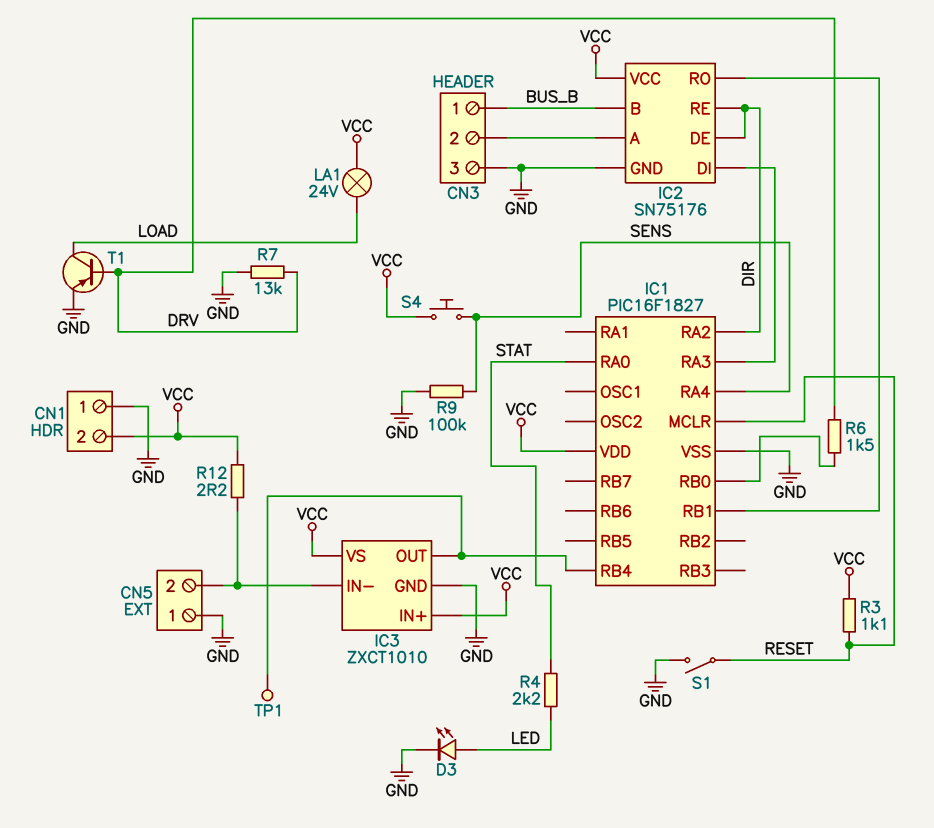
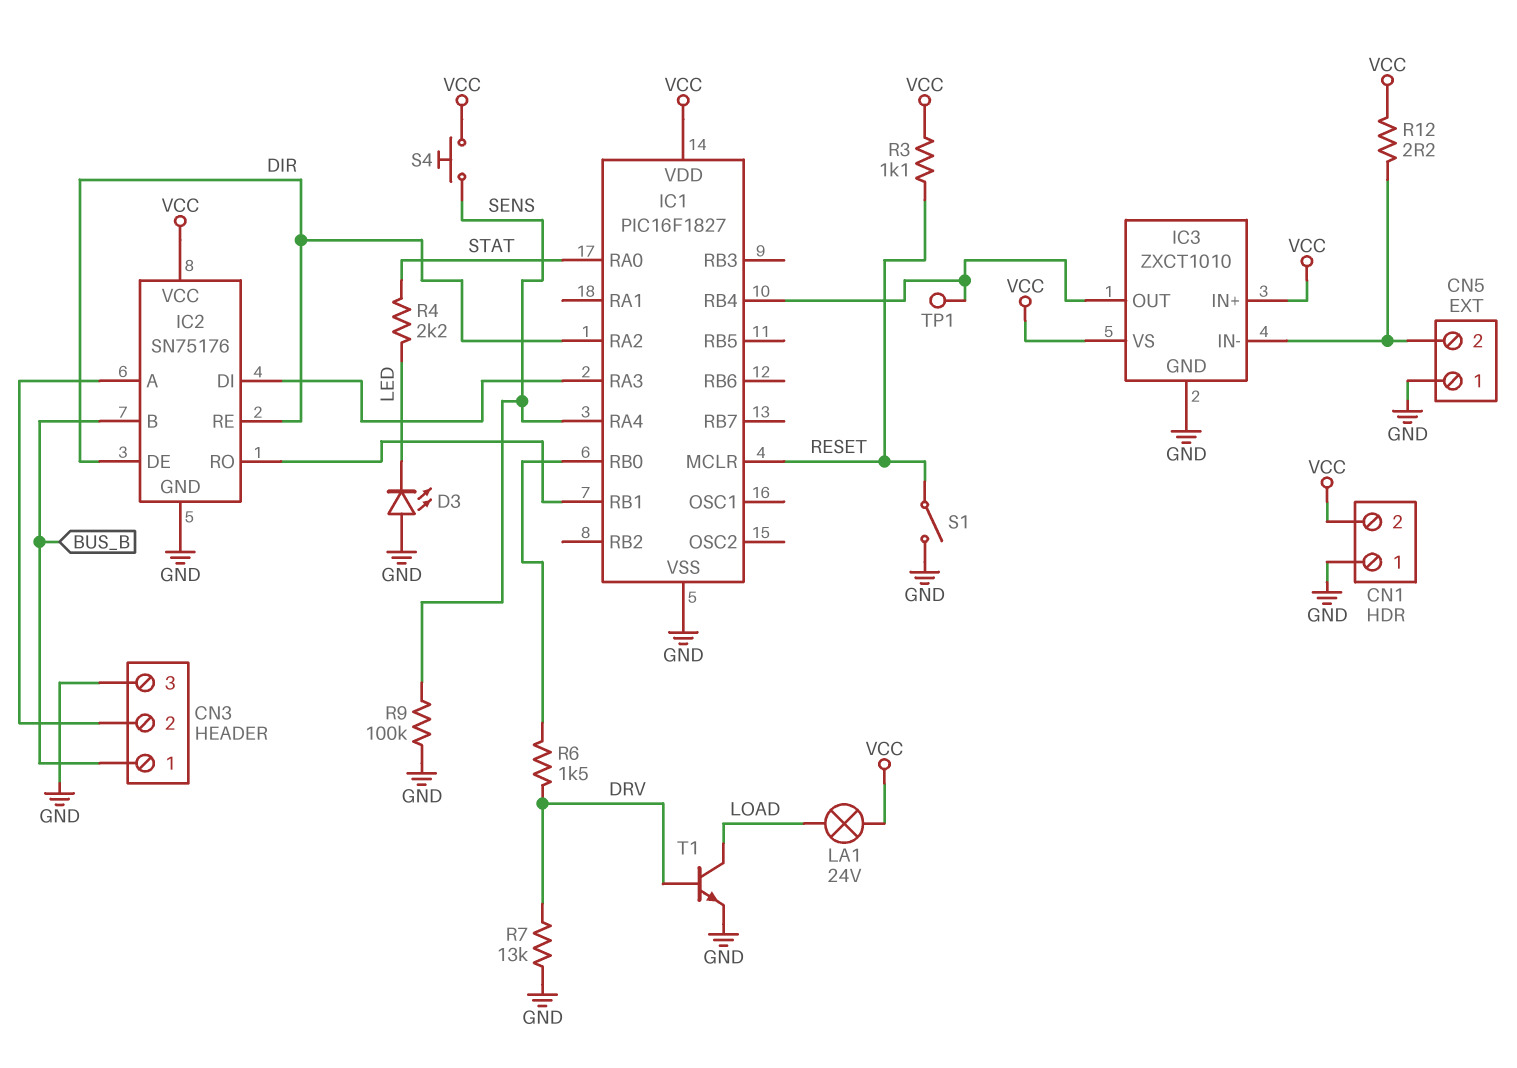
D3: LED (A LED, K GND) -> LED (A GND, K LED)
T1: PNP (B DRV, C LOAD, E GND) -> NPN (B DRV, C LOAD, E GND)

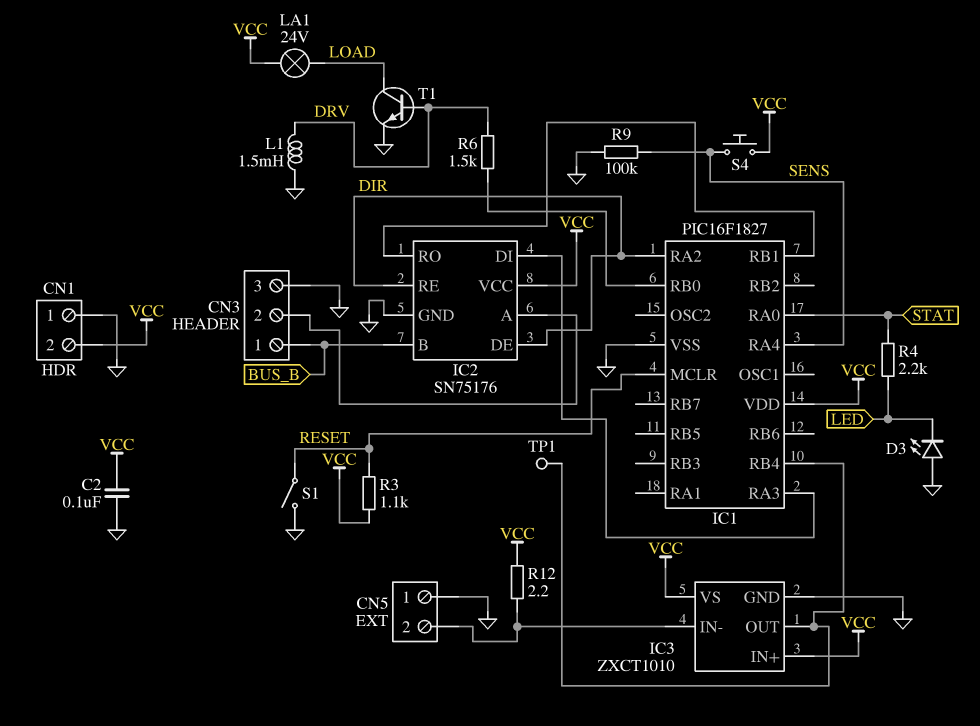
C2: none -> 100nF (GND, VCC)
L1: none -> 1.5mH (DRV, GND)
R7: 13k (DRV, GND) -> none

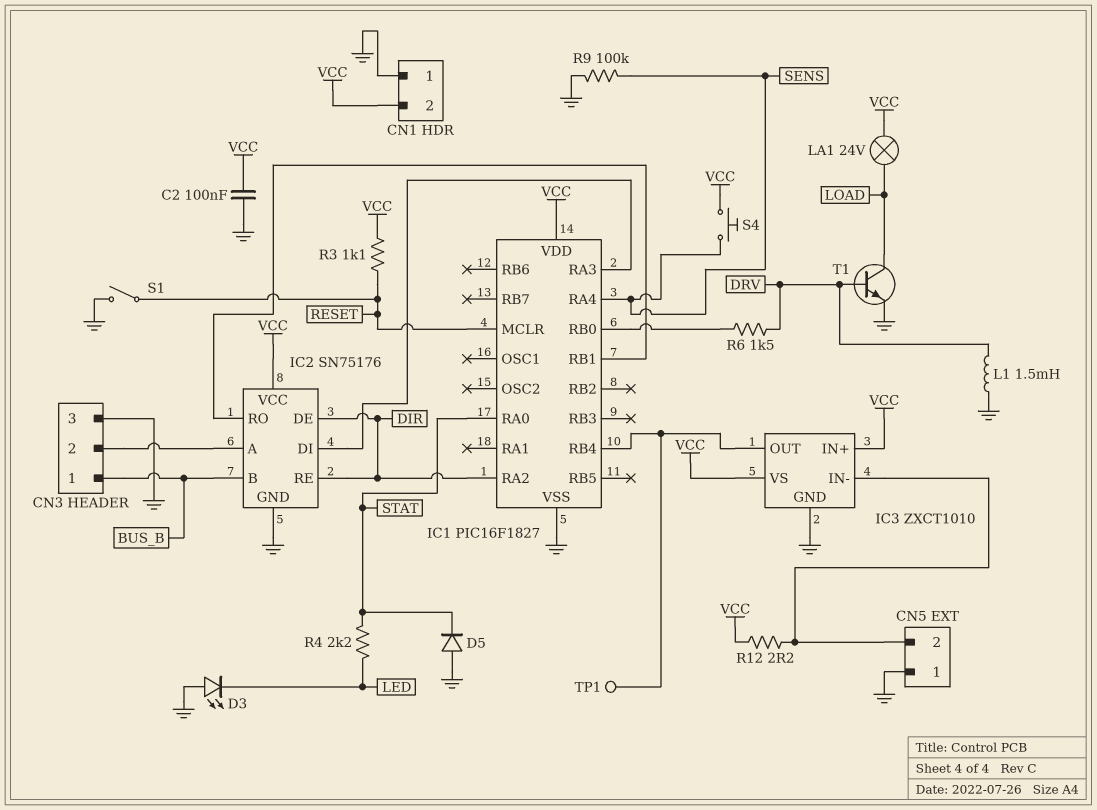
D5: none -> diode (A GND, K STAT)

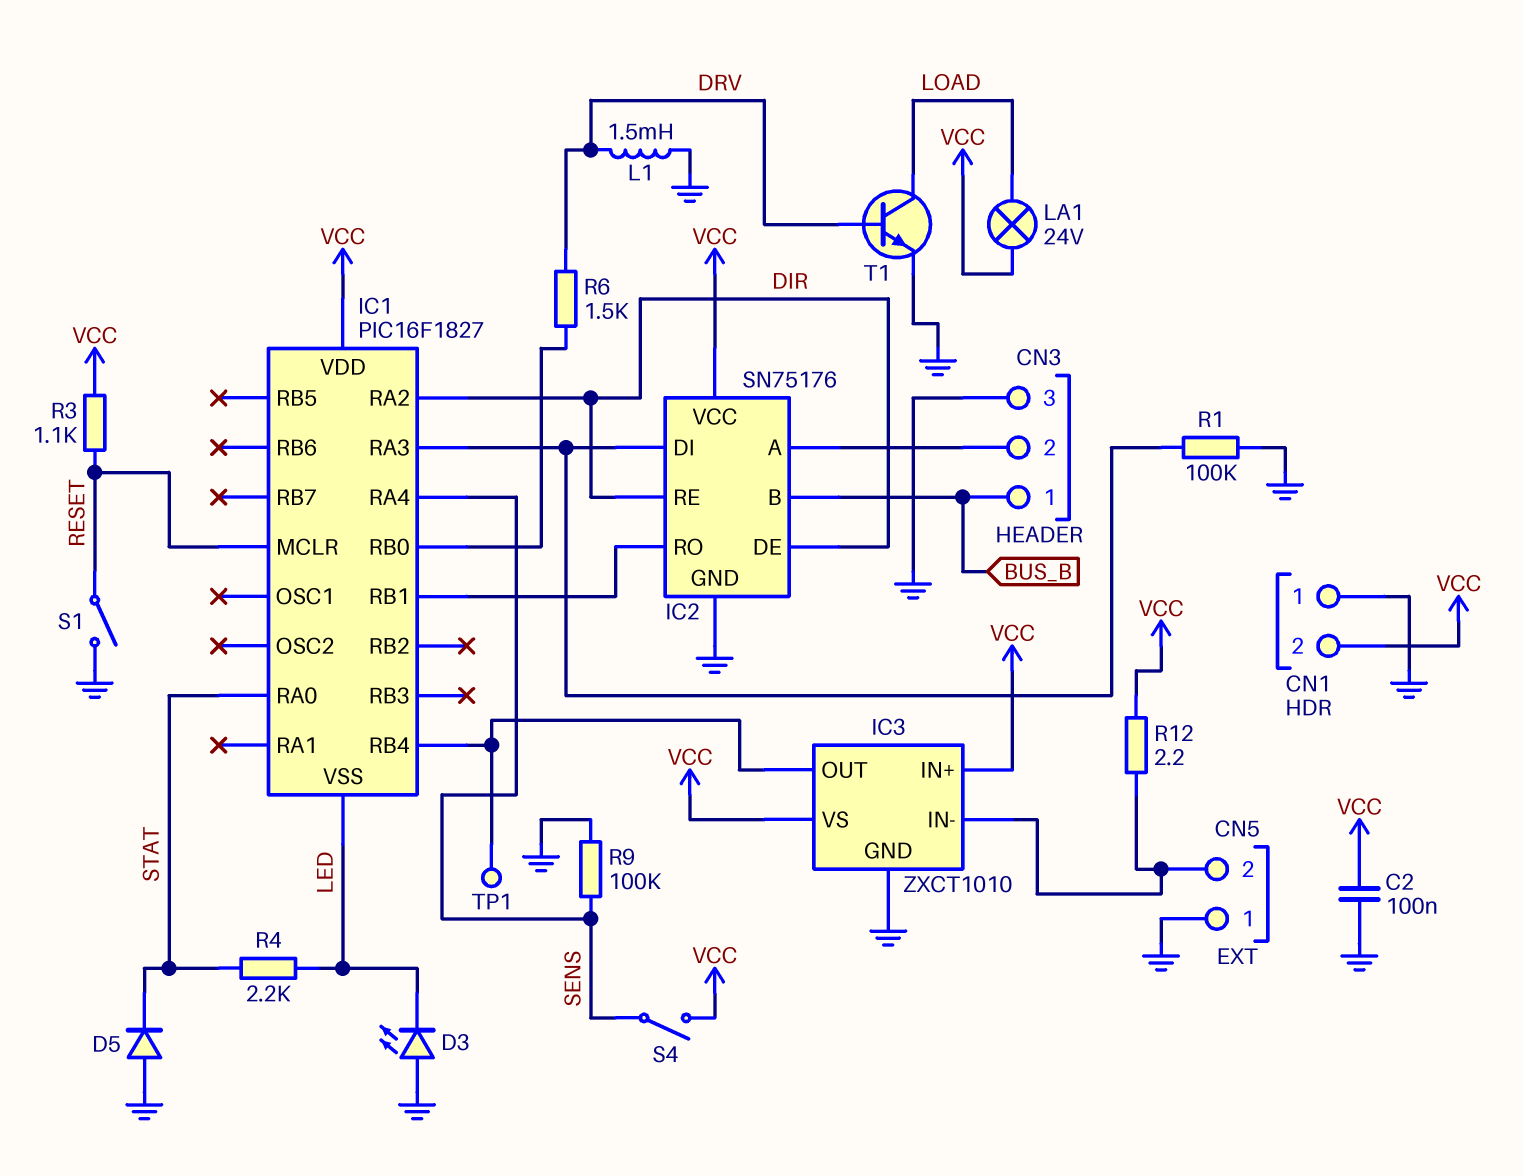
IC1 pin VSS: GND -> LED
R1: none -> 100k (GND, IC1/RA3)
S4: button (SENS, VCC) -> switch (SENS, VCC)

